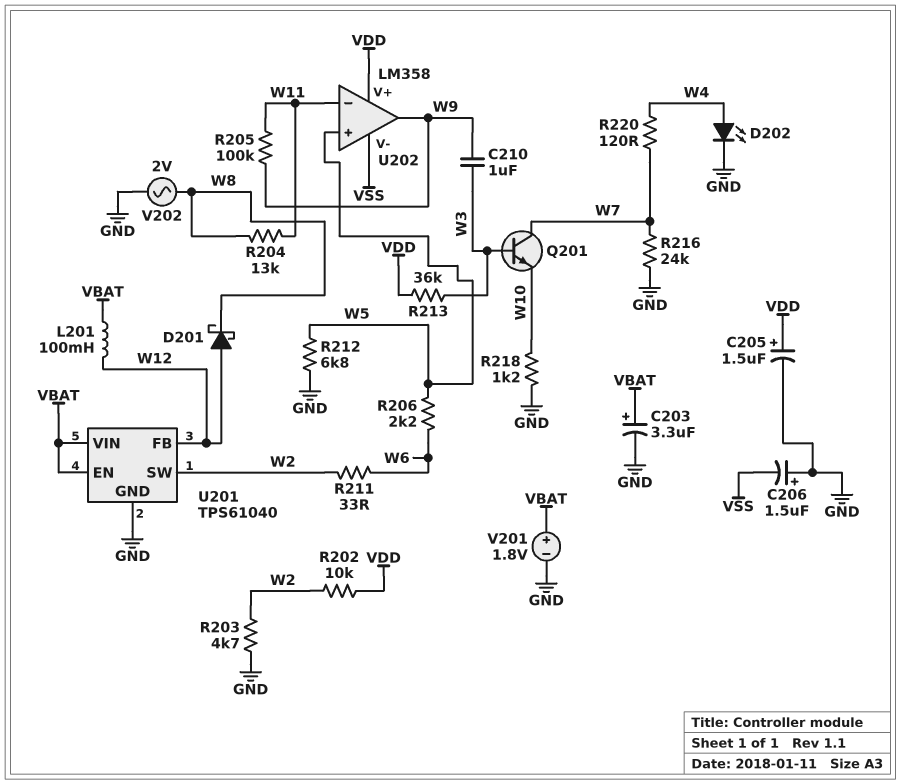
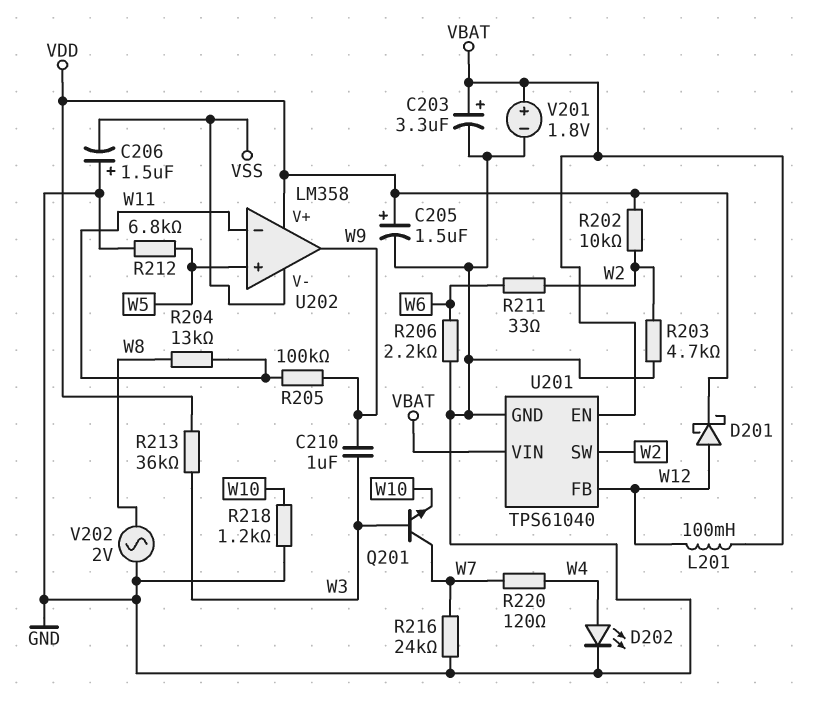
D201: schottky (A W12, K W8) -> schottky (A W12, K VDD)
R206: 2.2k (W5, W6) -> 2.2k (GND, W6)

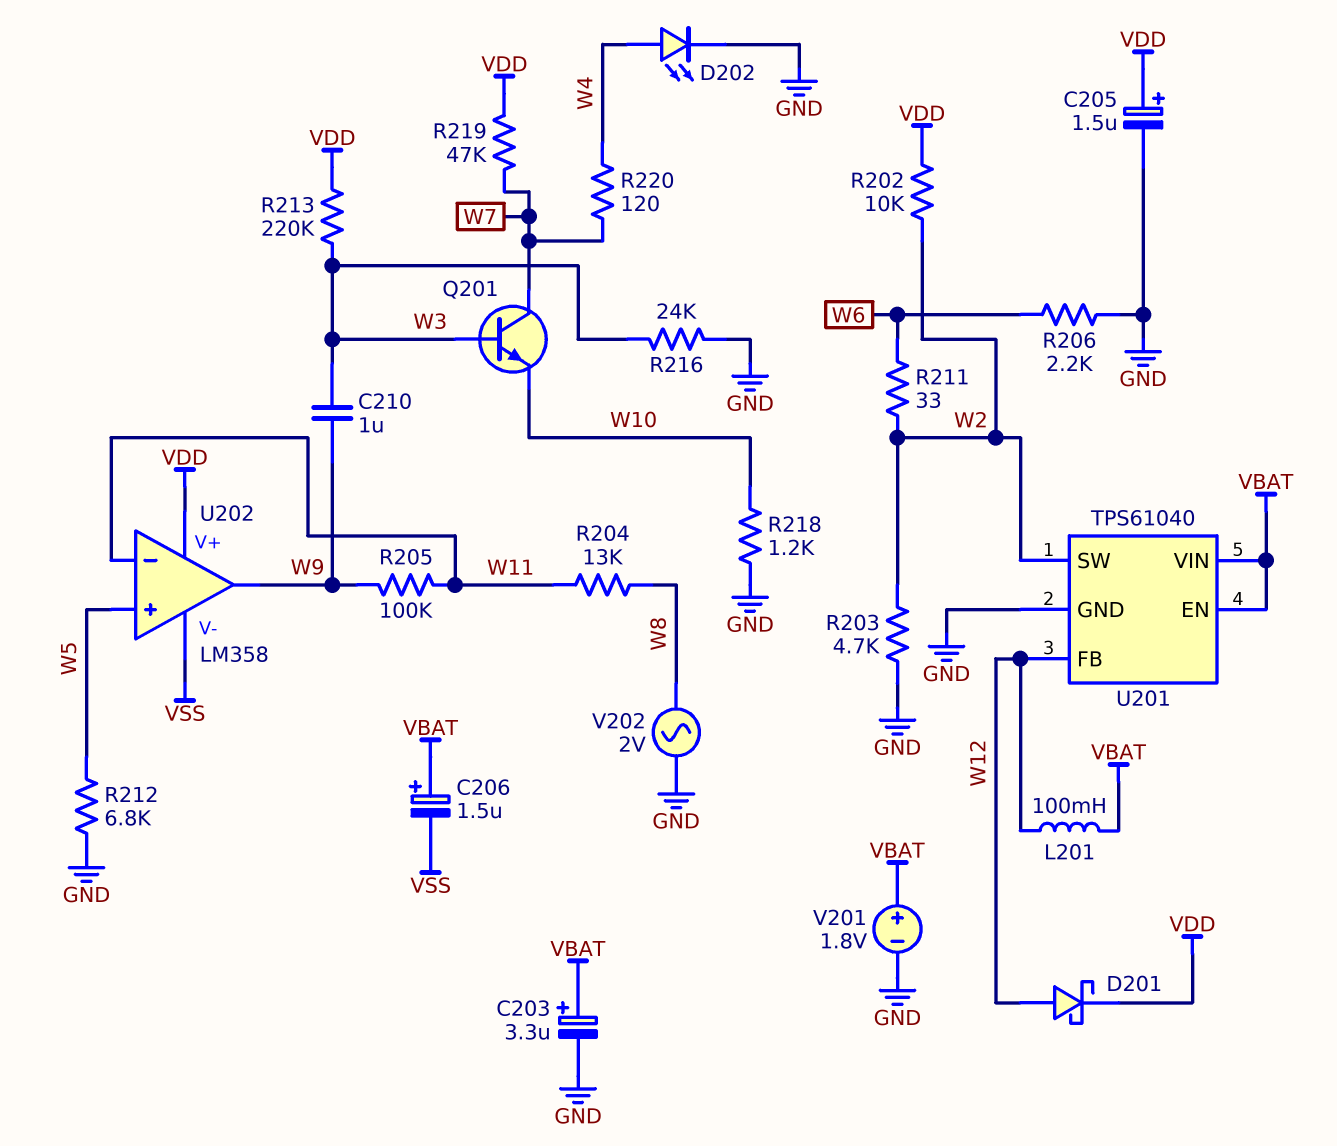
C206: 1.5uF (plus GND, minus VSS) -> 1.5uF (plus VBAT, minus VSS)
R213: 36k (VDD, W3) -> 220k (VDD, W3)
R216: 24k (GND, W7) -> 24k (GND, W3)
R219: none -> 47k (VDD, W7)

